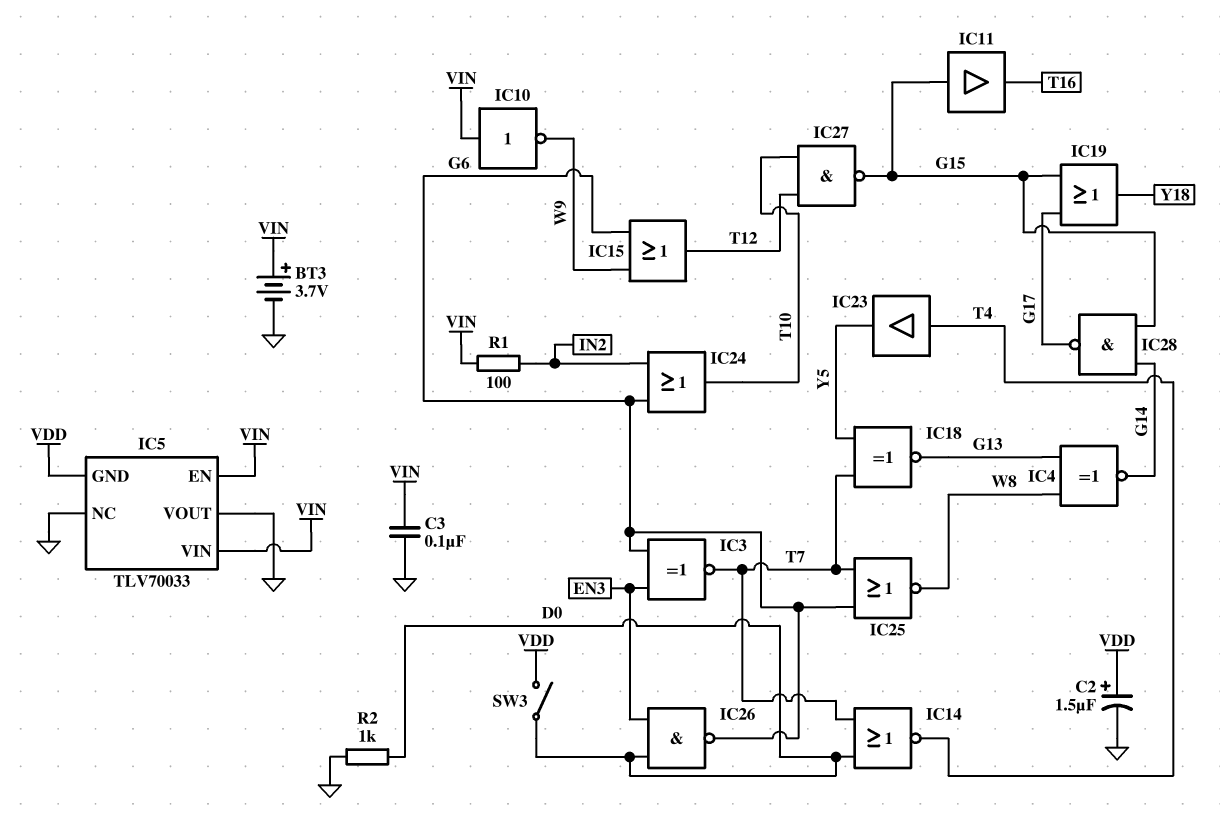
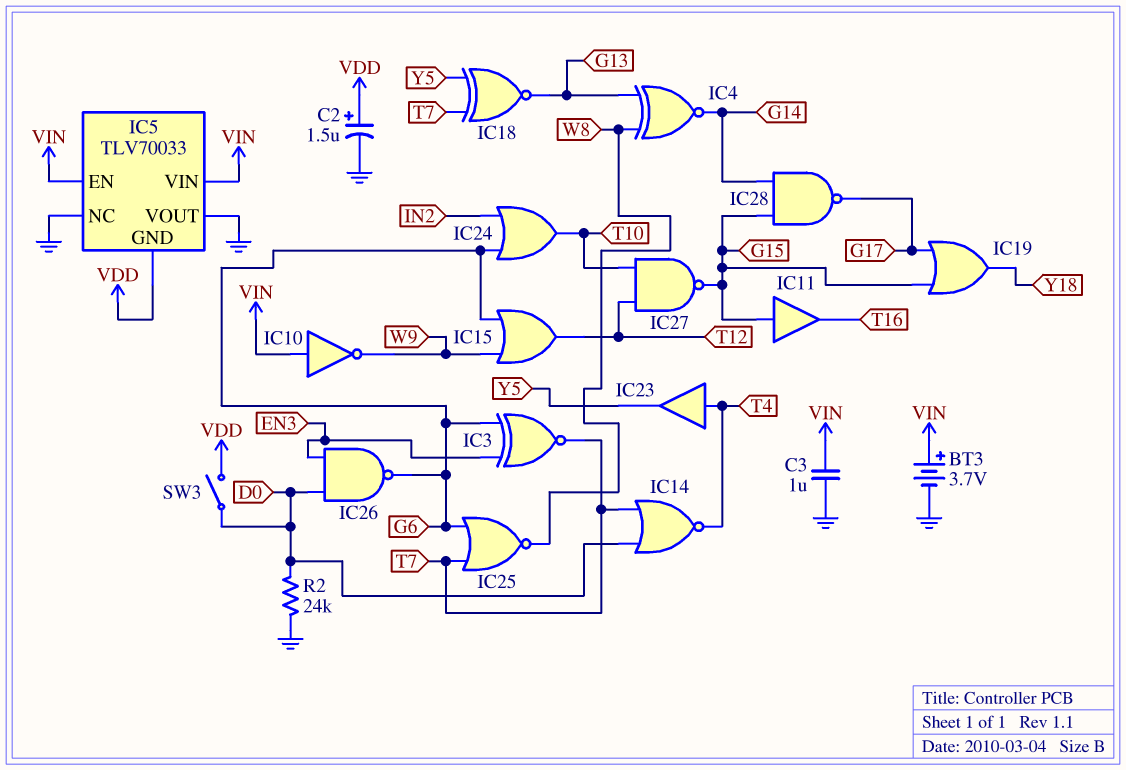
C3: 100nF (GND, VIN) -> 1uF (GND, VIN)
R1: 100 (IN2, VIN) -> none
R2: 1k (D0, GND) -> 24k (D0, GND)

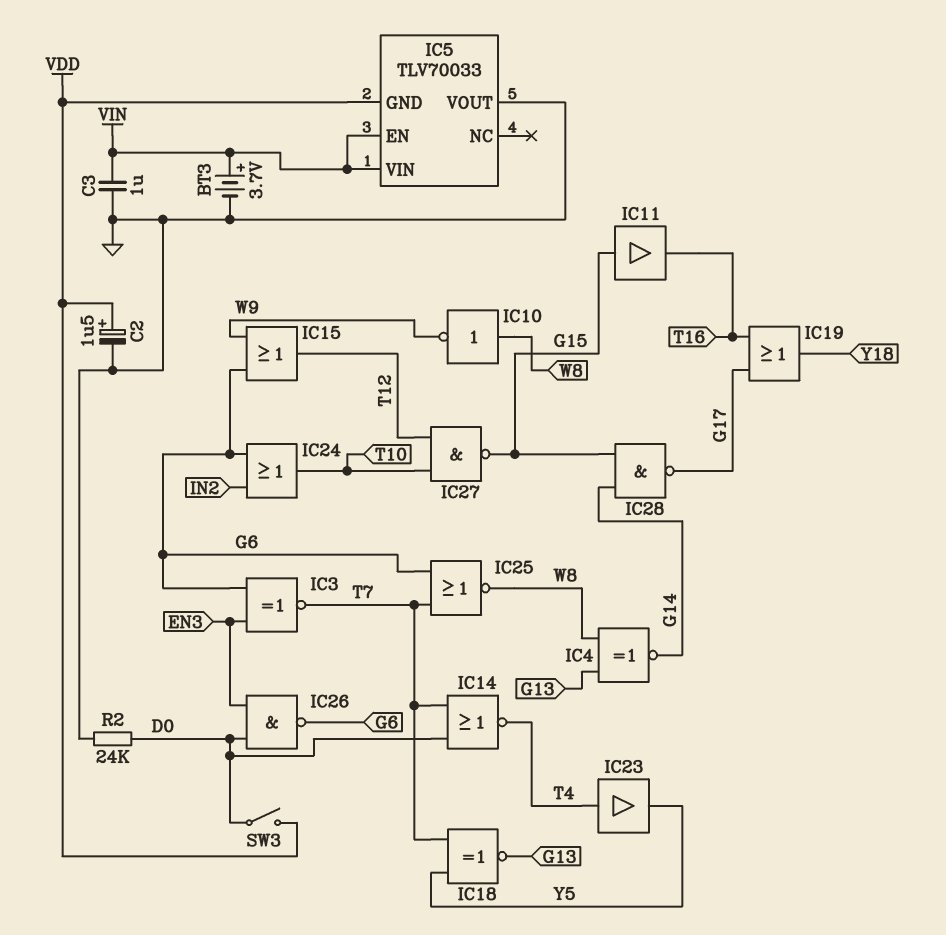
IC5 pin NC: GND -> none
IC10: NOT (in VIN, out W9) -> NOT (in W8, out W9)
IC19: OR (in G15, in G17, out Y18) -> OR (in G17, in T16, out Y18)

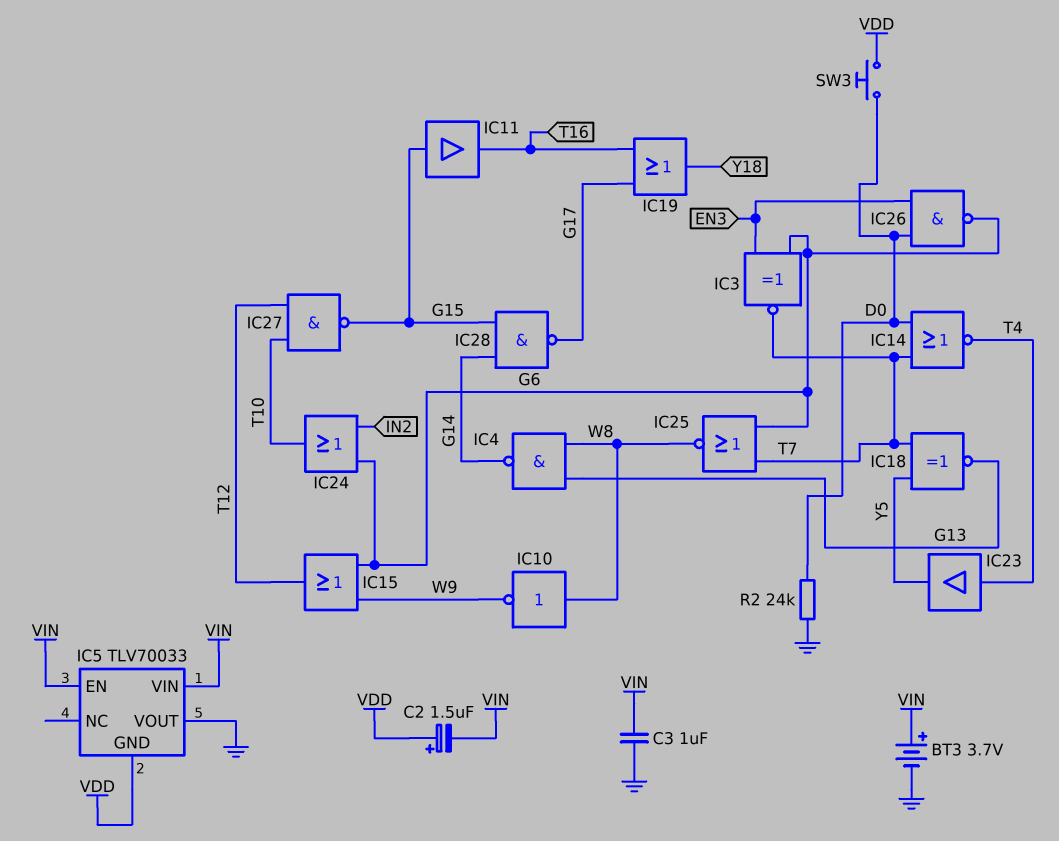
C2: 1.5uF (plus VDD, minus GND) -> 1.5uF (plus VDD, minus VIN)
IC4: XNOR (in G13, in W8, out G14) -> NAND (in G13, in W8, out G14)
SW3: switch (D0, VDD) -> button (D0, VDD)

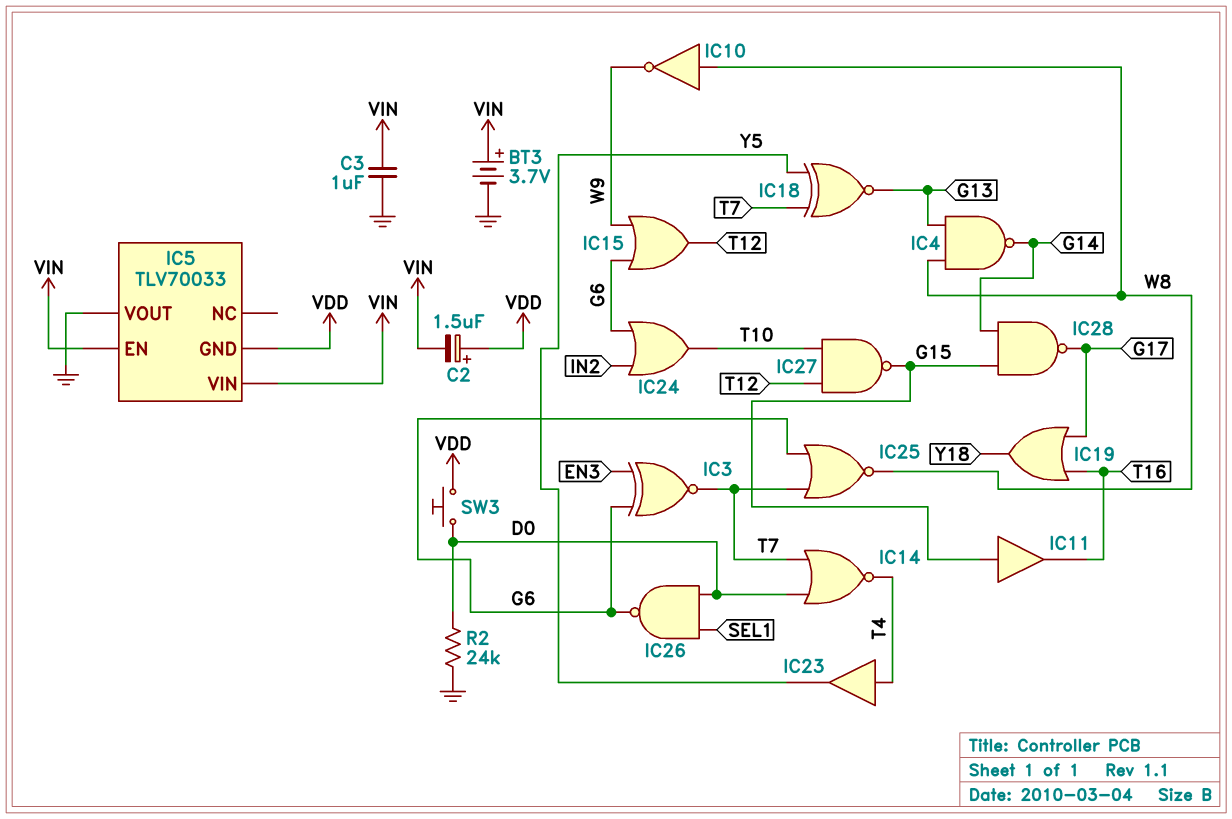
IC26: NAND (in D0, in EN3, out G6) -> NAND (in D0, in SEL1, out G6)

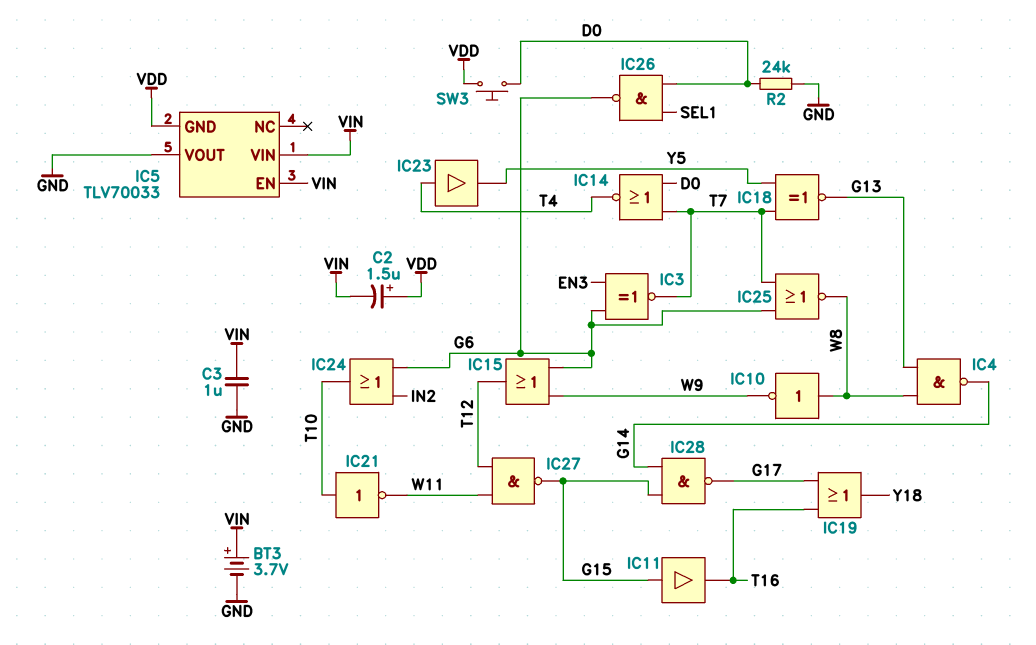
IC21: none -> NOT (in T10, out W11)
IC27: NAND (in T10, in T12, out G15) -> NAND (in T12, in W11, out G15)

